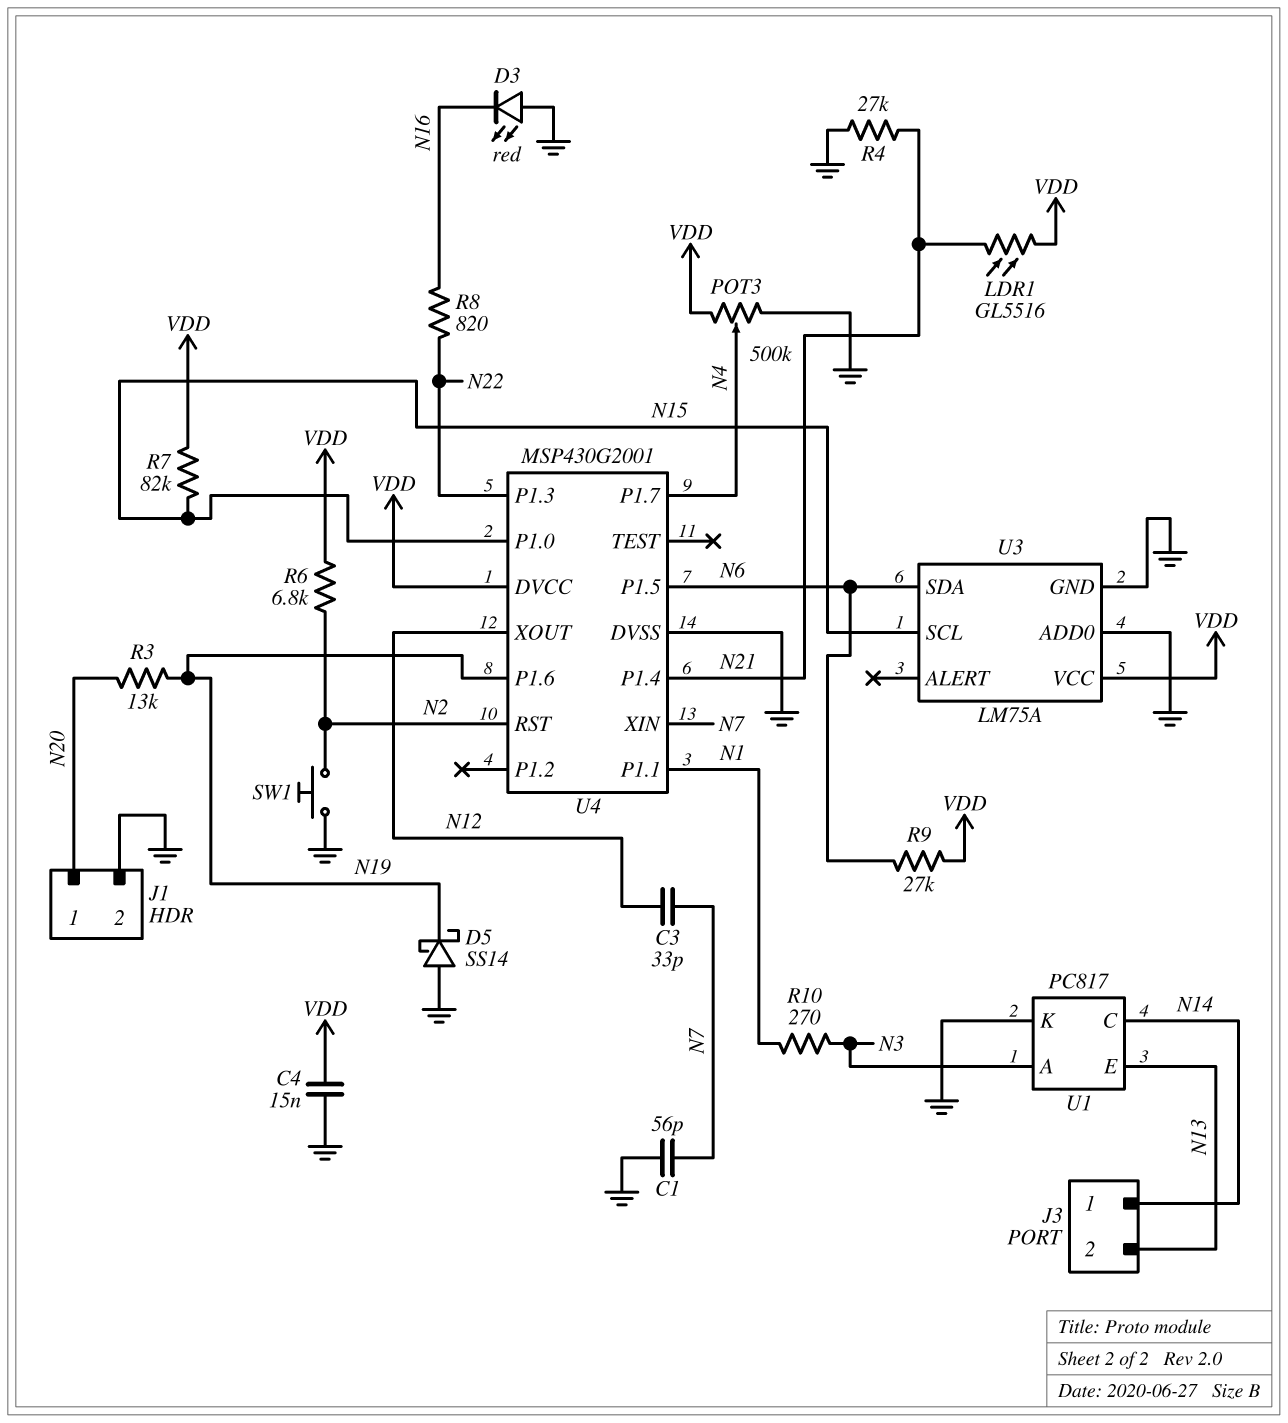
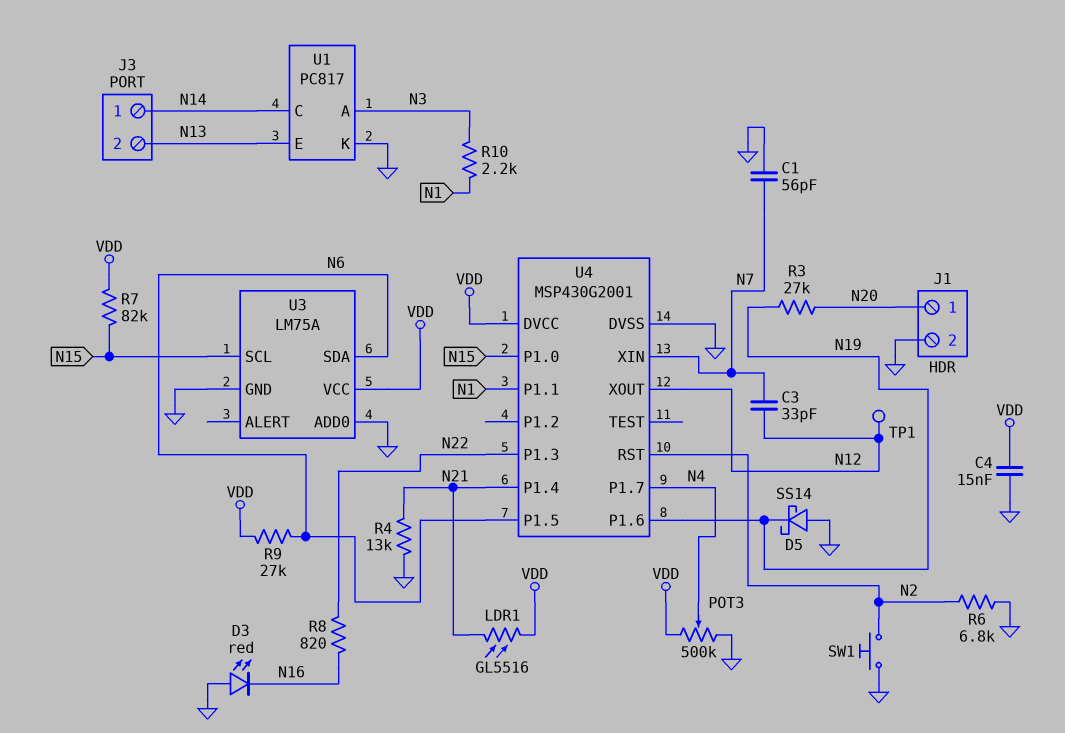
R3: 13k (N19, N20) -> 27k (N19, N20)
R4: 27k (GND, N21) -> 13k (GND, N21)
R6: 6.8k (N2, VDD) -> 6.8k (GND, N2)
R10: 270 (N1, N3) -> 2.2k (N1, N3)
TP1: none -> test point (N12)

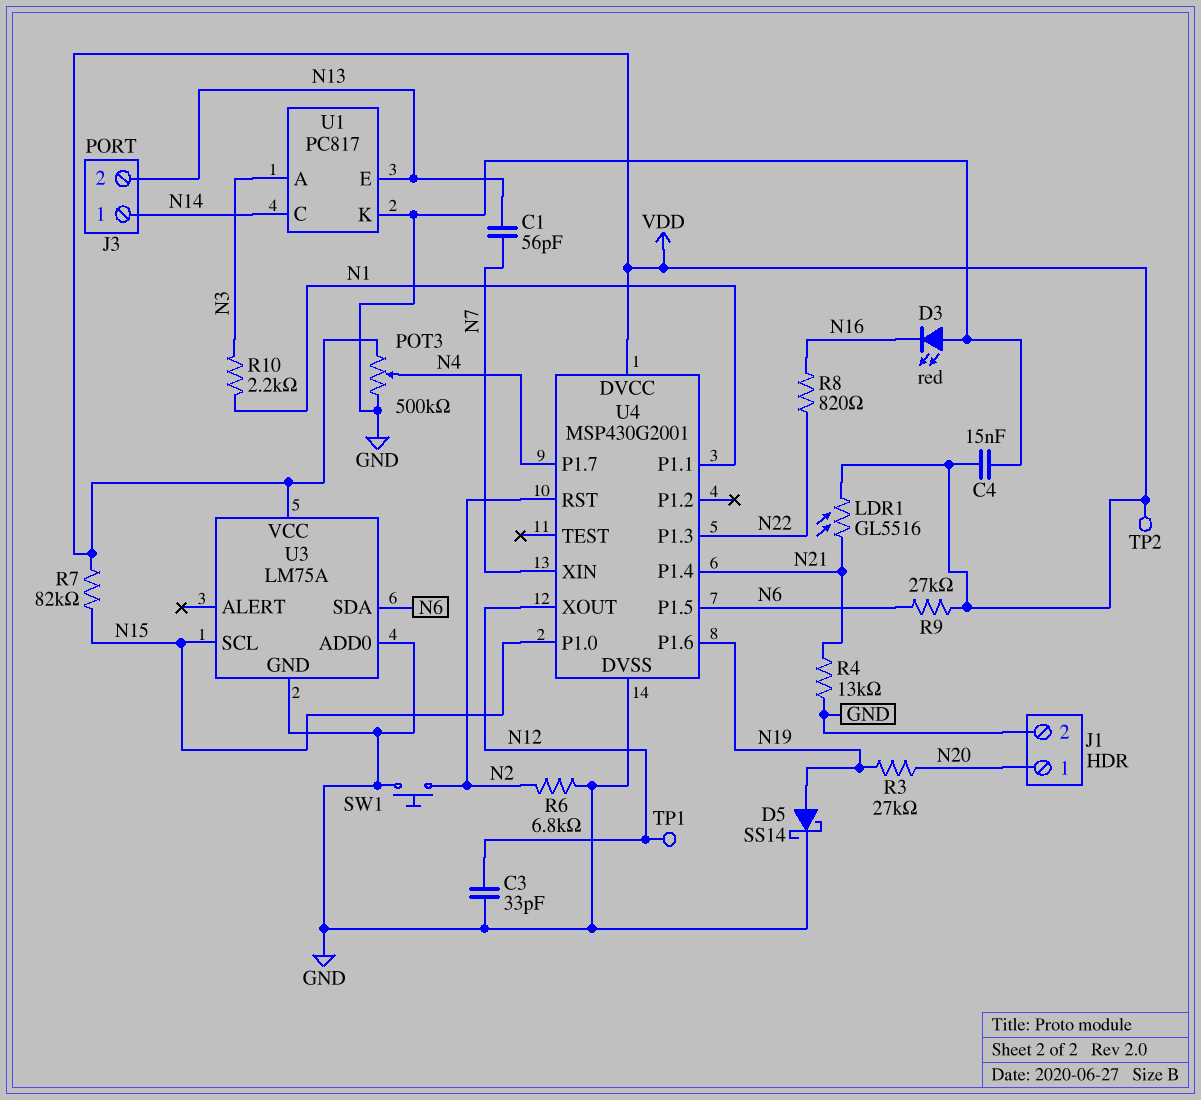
C1: 56pF (GND, N7) -> 56pF (N7, N13)
C3: 33pF (N7, N12) -> 33pF (GND, N12)
D5: schottky SS14 (A GND, K N19) -> schottky SS14 (A N19, K GND)
TP2: none -> test point (VDD)

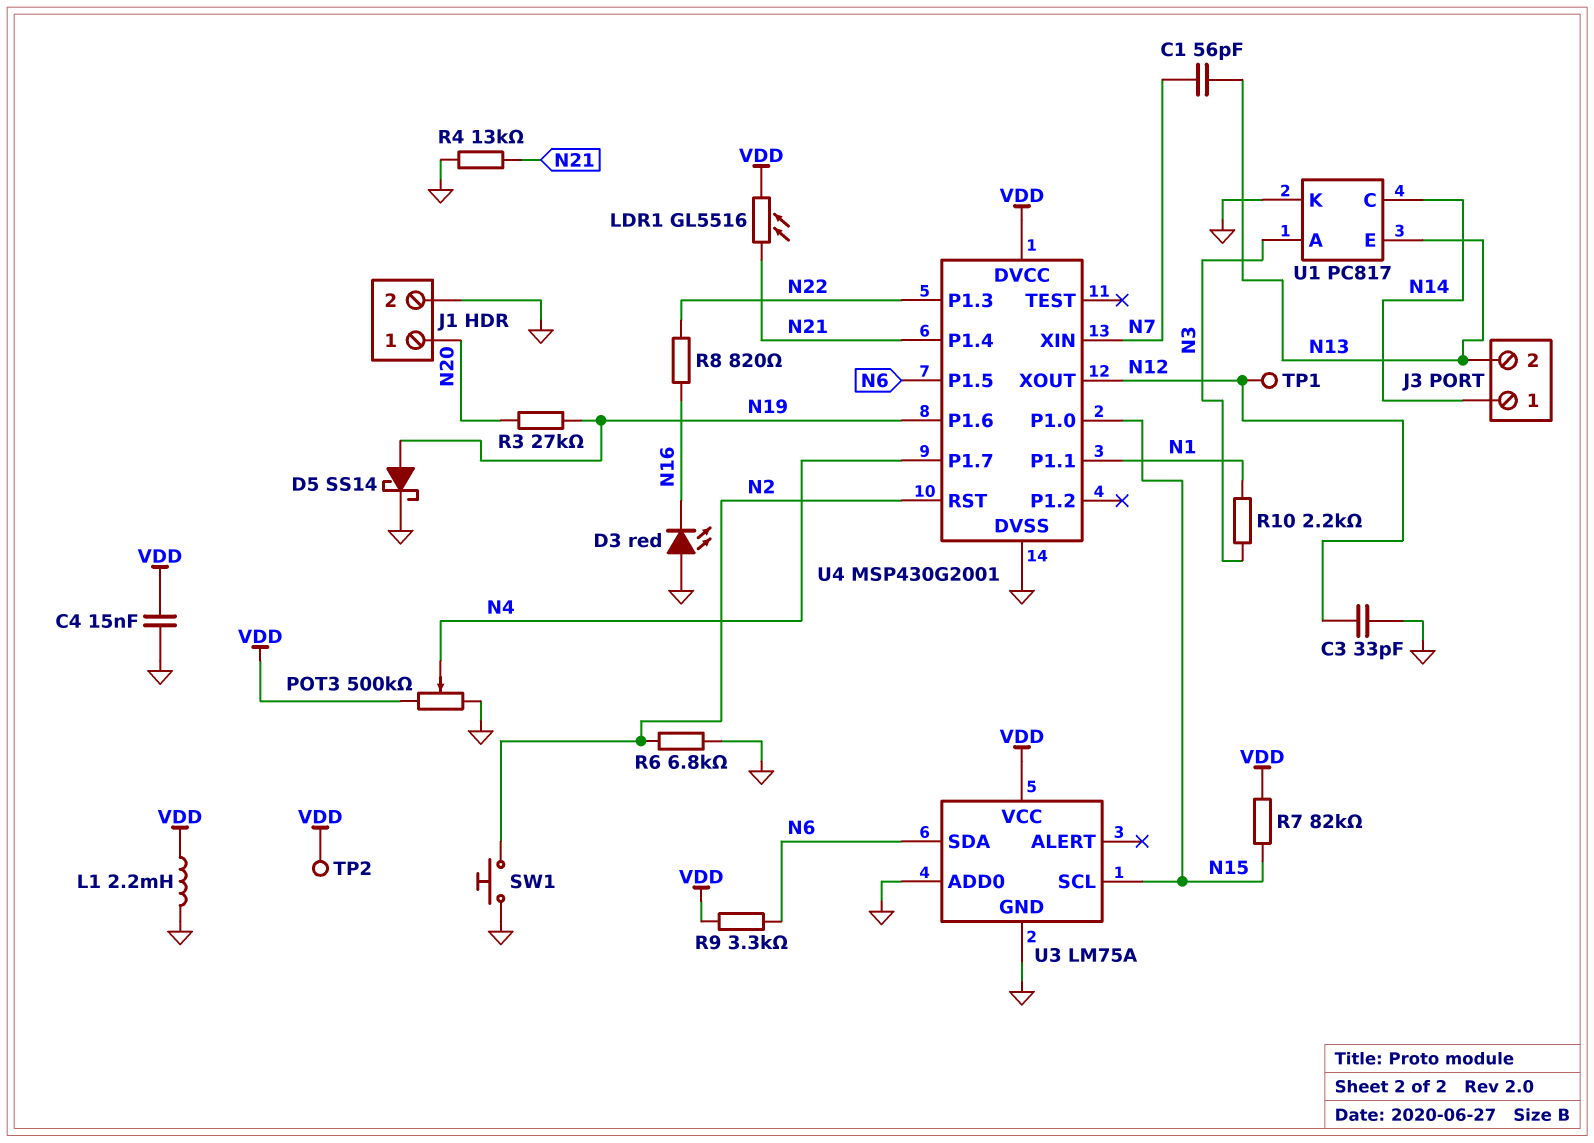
L1: none -> 2.2mH (GND, VDD)
R9: 27k (N6, VDD) -> 3.3k (N6, VDD)

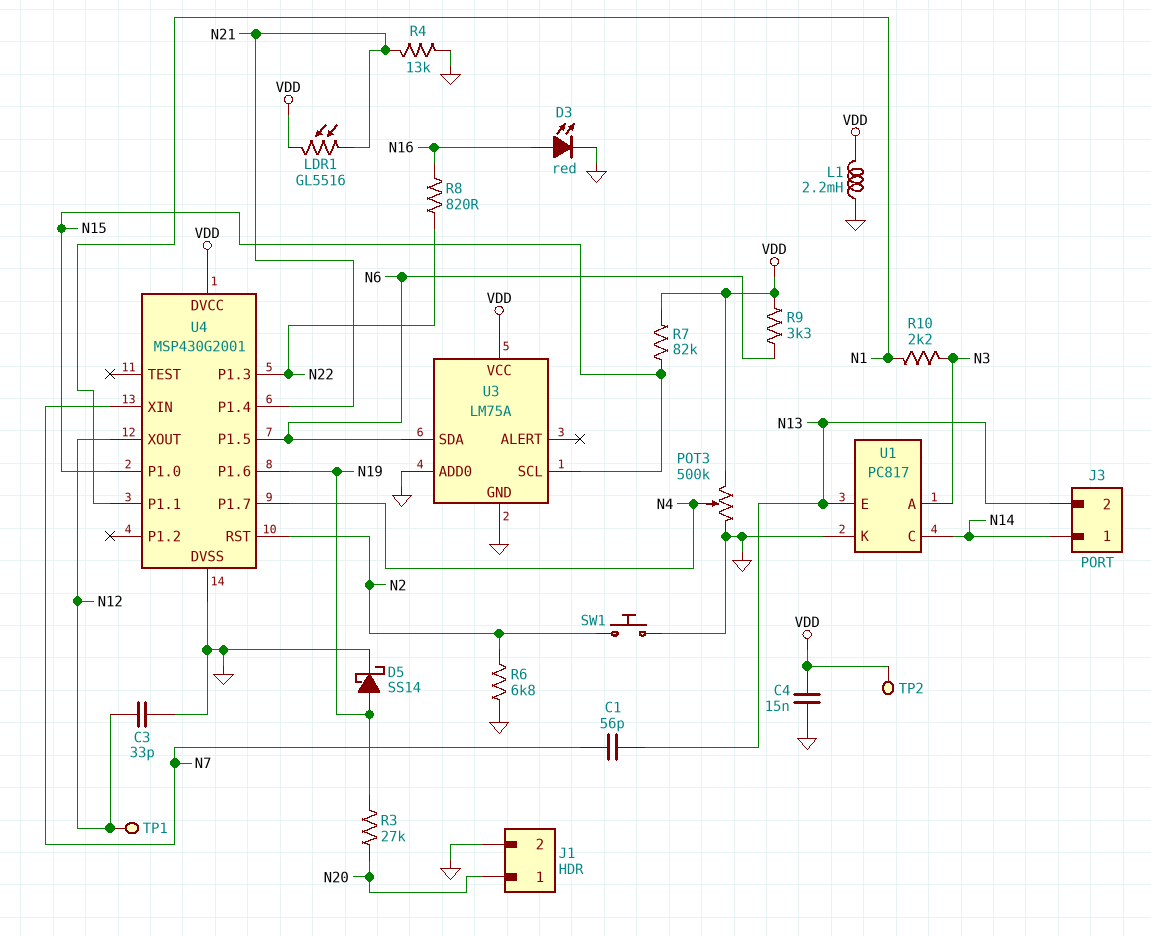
D3: LED red (A GND, K N16) -> LED red (A N16, K GND)

